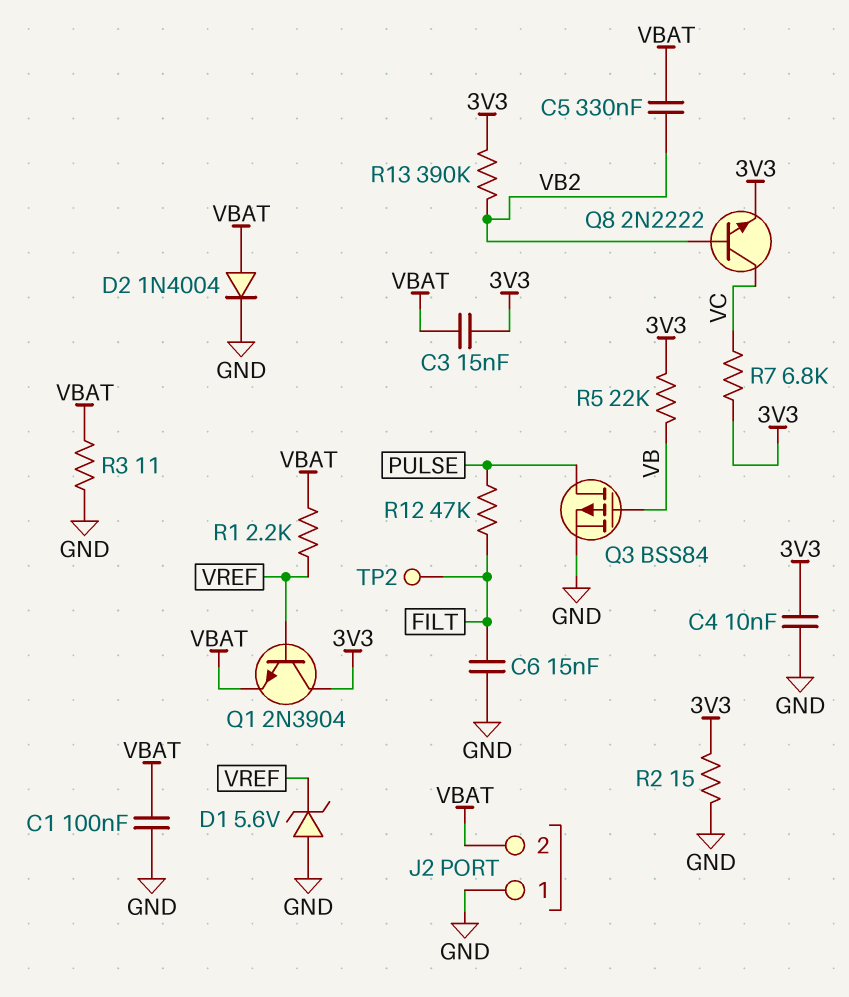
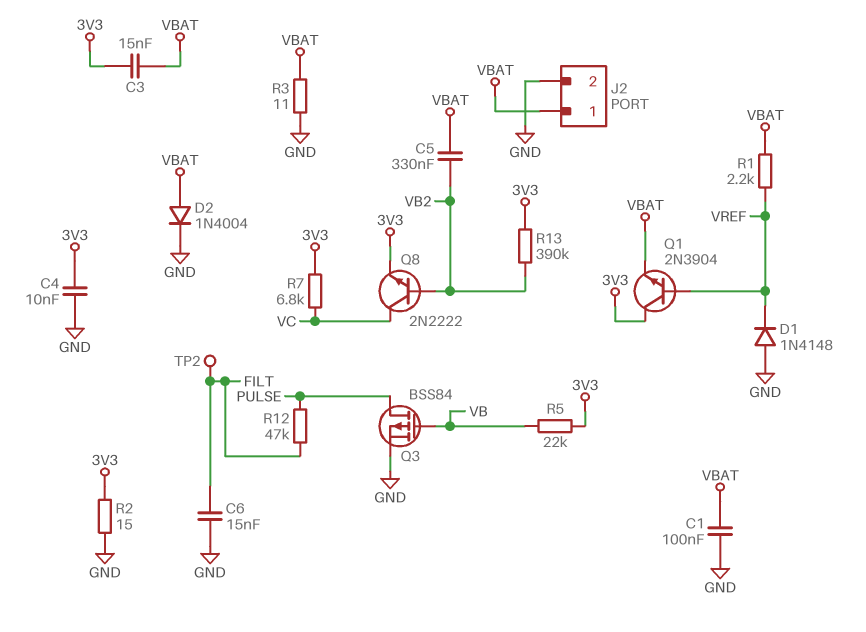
D1: zener 5.6V (A GND, K VREF) -> diode 1N4148 (A GND, K VREF)
J2 pin 1: GND -> VBAT
J2 pin 2: VBAT -> GND

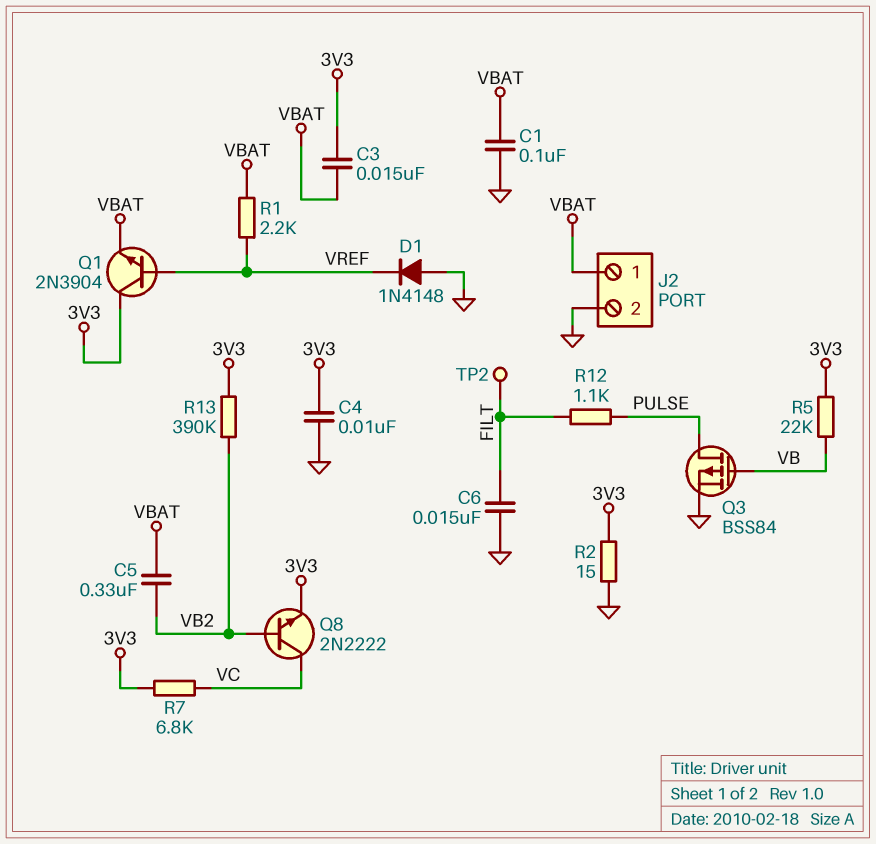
D2: diode 1N4004 (A VBAT, K GND) -> none
R3: 11 (GND, VBAT) -> none
R12: 47k (FILT, PULSE) -> 1.1k (FILT, PULSE)

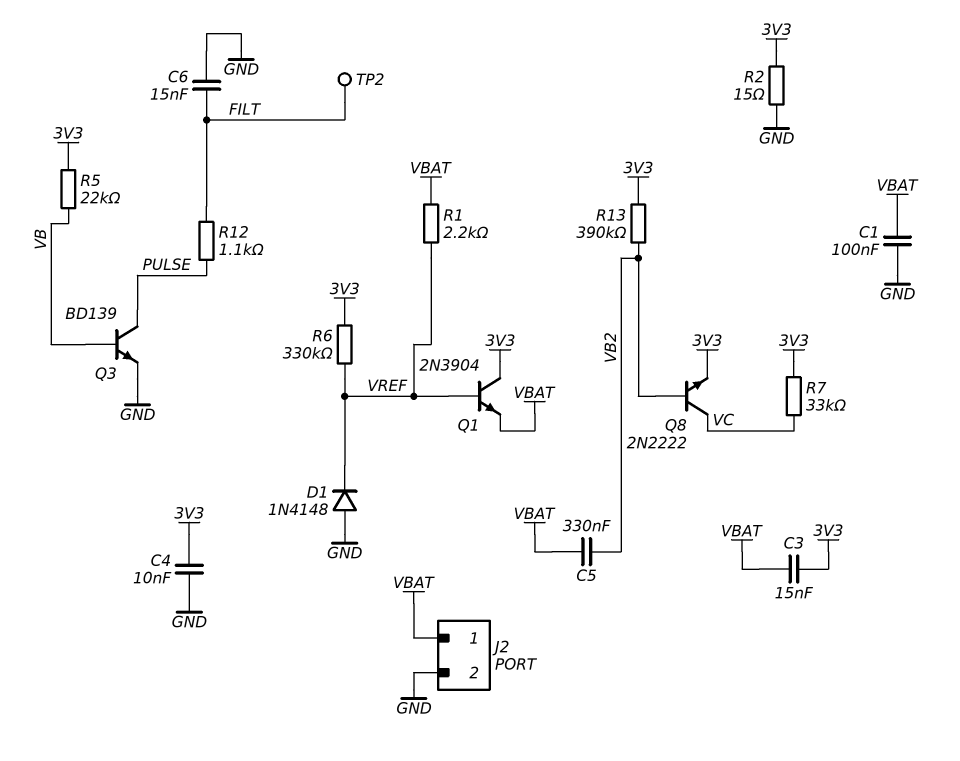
Q3: PMOS BSS84 (G VB, D PULSE, S GND) -> NPN BD139 (B VB, C PULSE, E GND)
R6: none -> 330k (3V3, VREF)
R7: 6.8k (3V3, VC) -> 33k (3V3, VC)

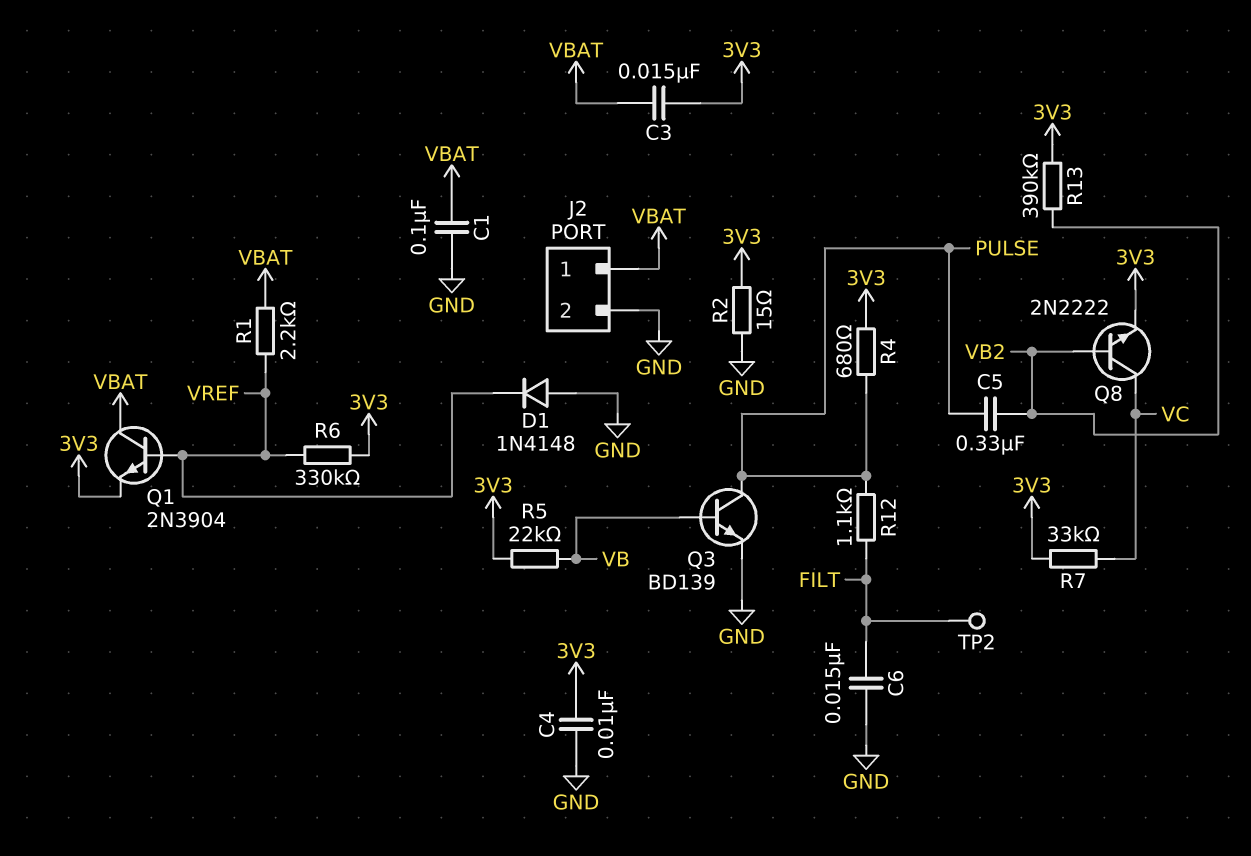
C5: 330nF (VB2, VBAT) -> 330nF (PULSE, VB2)
Q1: NPN 2N3904 (B VREF, C 3V3, E VBAT) -> NPN 2N3904 (B VREF, C VBAT, E 3V3)
R4: none -> 680 (3V3, PULSE)

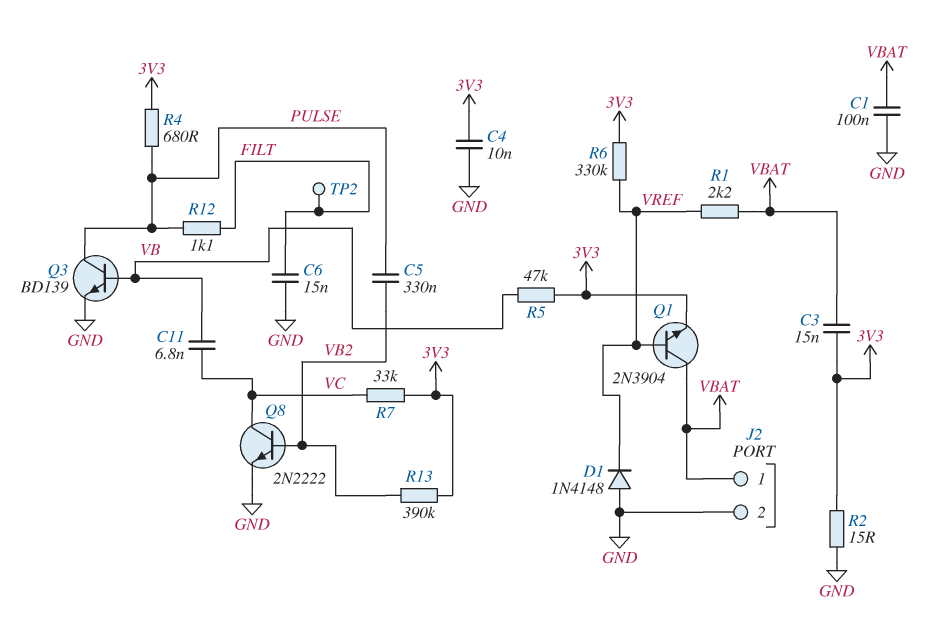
C11: none -> 6.8nF (VB, VC)
Q8: NPN 2N2222 (B VB2, C VC, E 3V3) -> NPN 2N2222 (B VB2, C VC, E GND)
R5: 22k (3V3, VB) -> 47k (3V3, VB)

